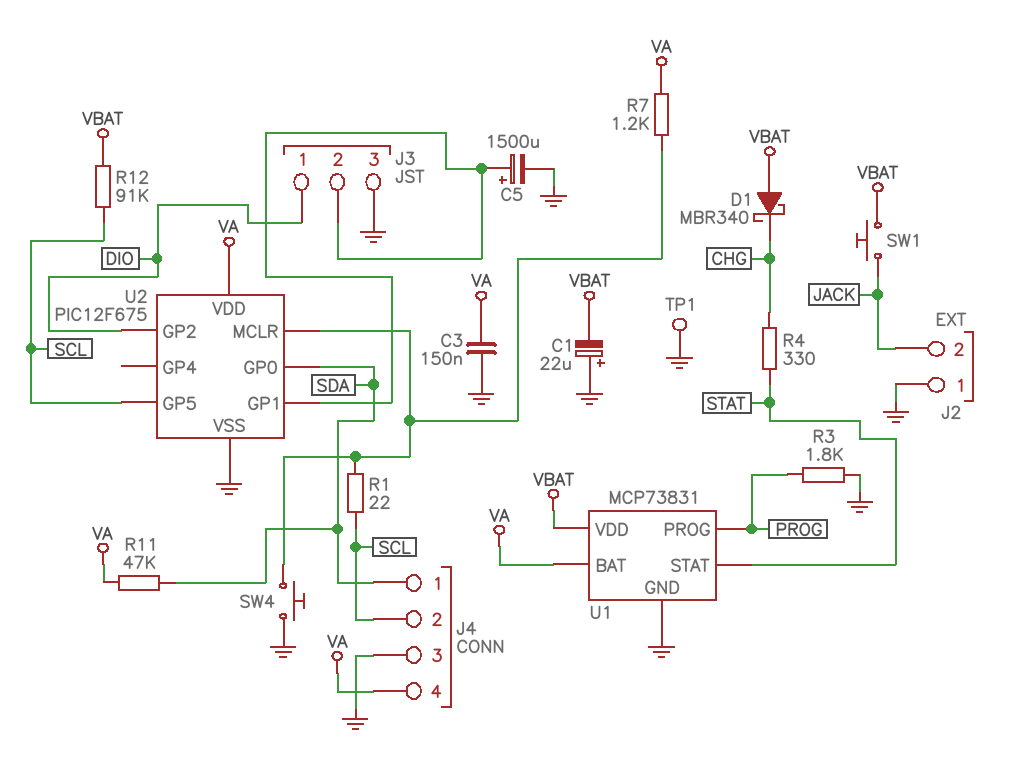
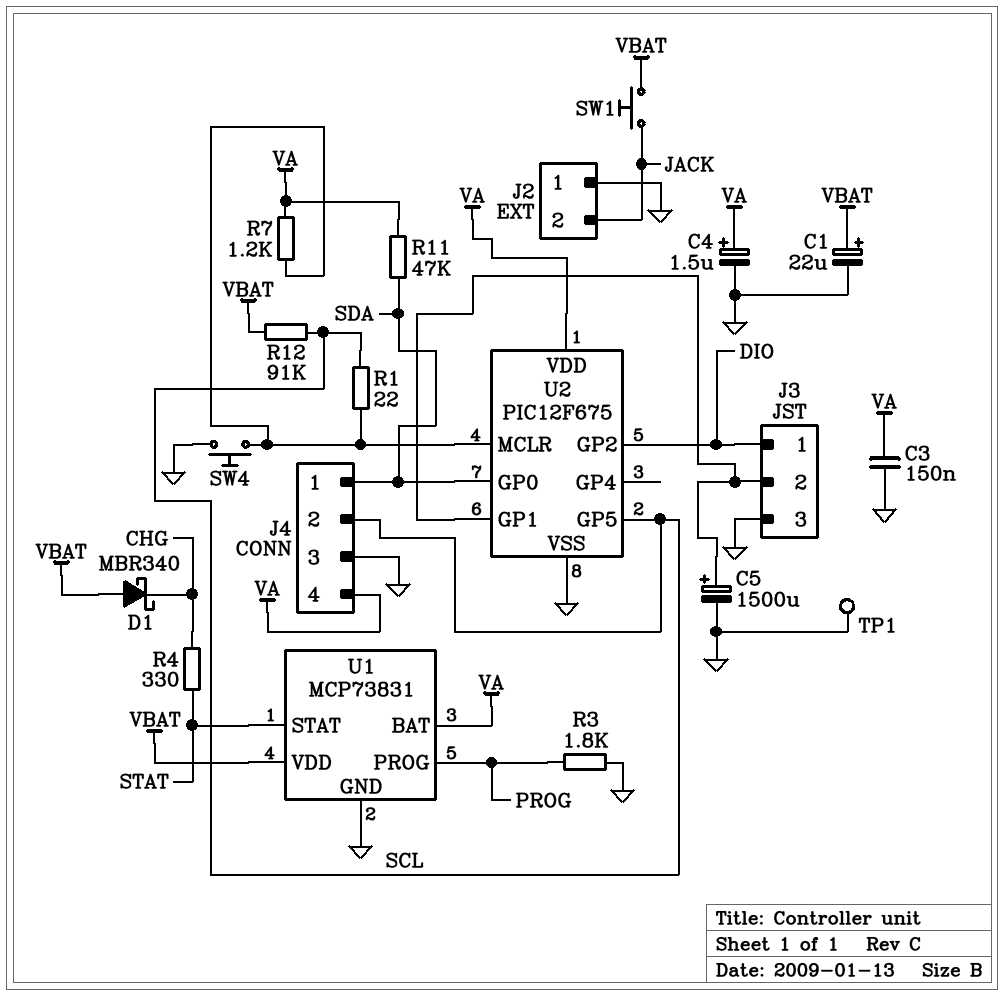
C1: 22uF (plus GND, minus VBAT) -> 22uF (plus VBAT, minus GND)
C4: none -> 1.5uF (plus VA, minus GND)

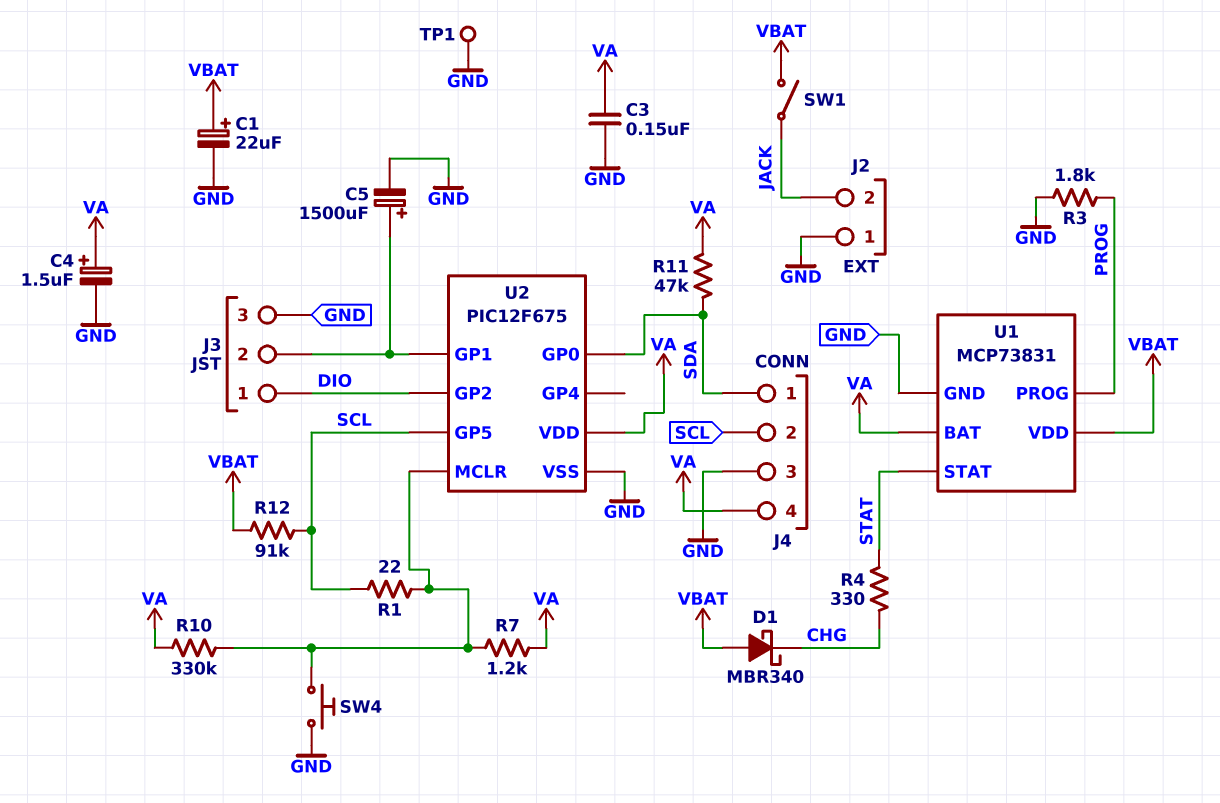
R10: none -> 330k (U2/MCLR, VA)
SW1: button (JACK, VBAT) -> switch (JACK, VBAT)

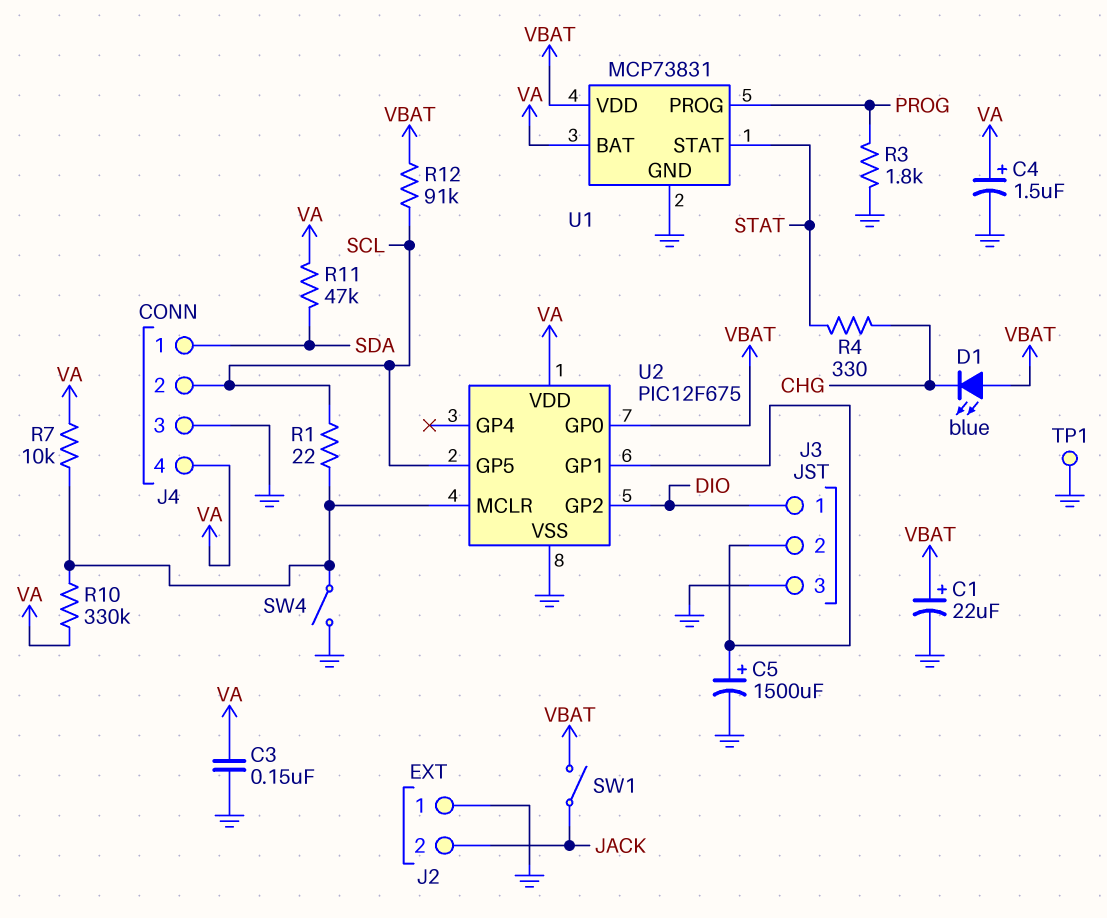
D1: schottky MBR340 (A VBAT, K CHG) -> LED blue (A VBAT, K CHG)
R7: 1.2k (U2/MCLR, VA) -> 10k (U2/MCLR, VA)
SW4: button (GND, U2/MCLR) -> switch (GND, U2/MCLR)
U2 pin GP0: SDA -> VBAT

